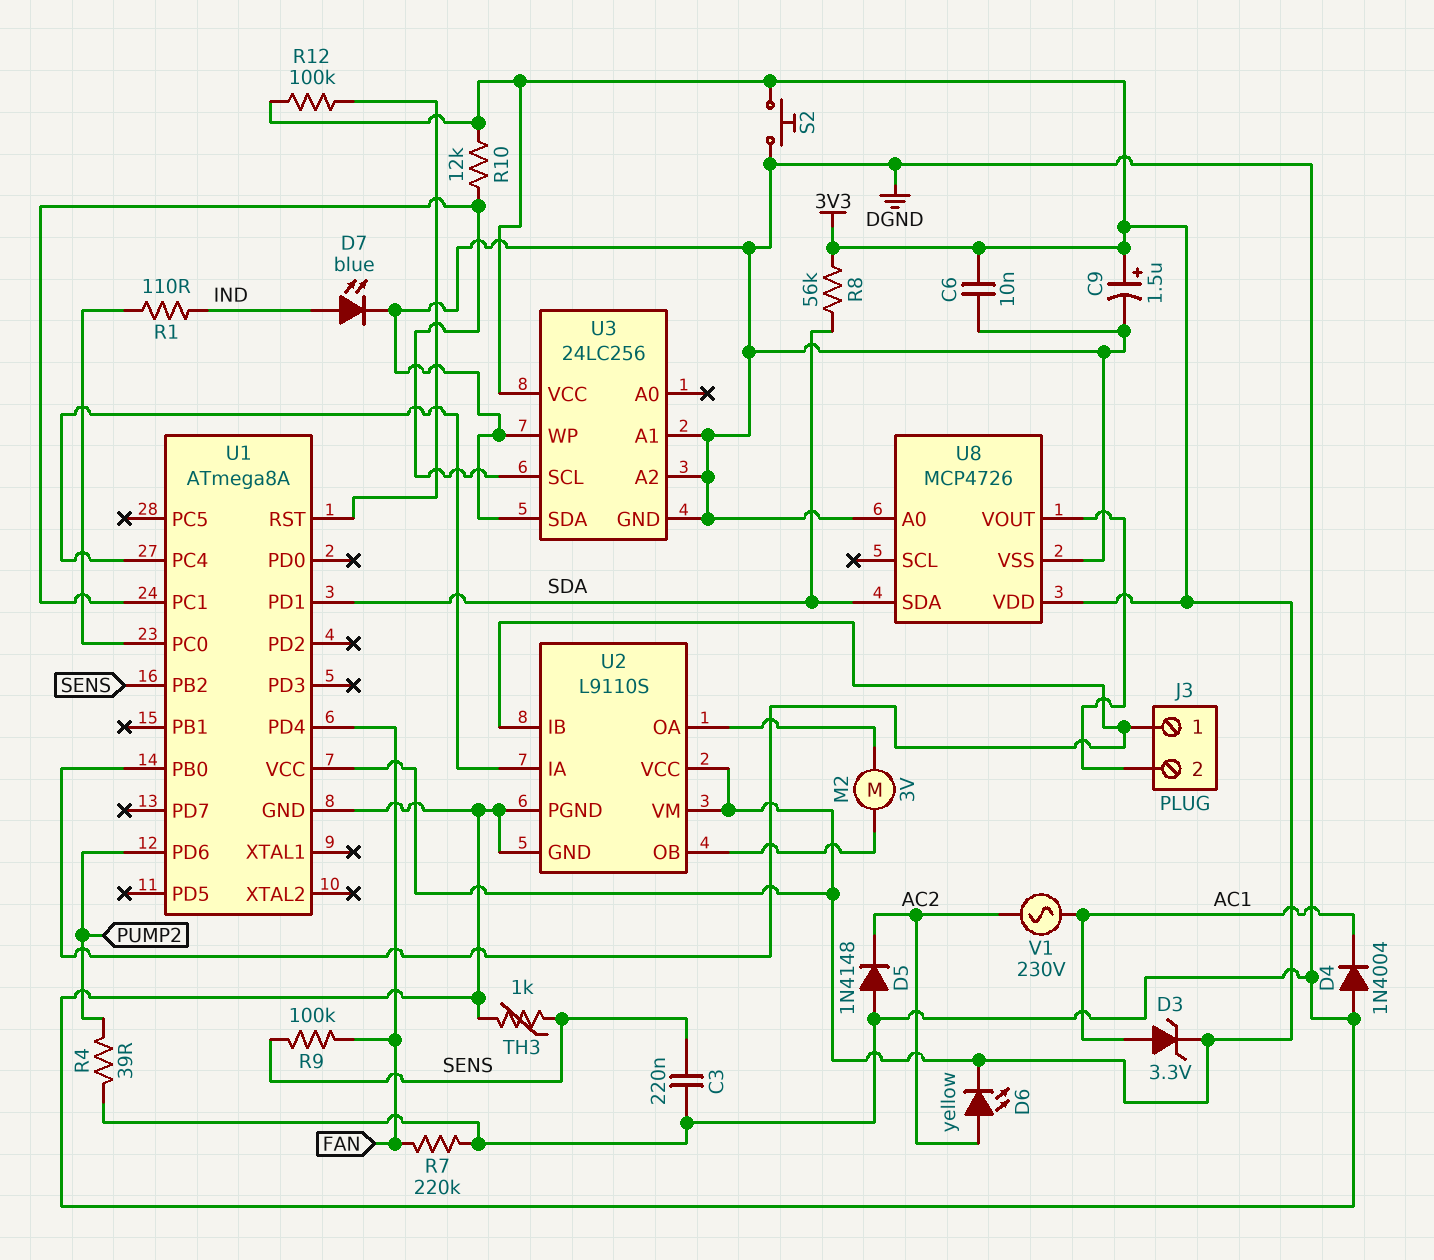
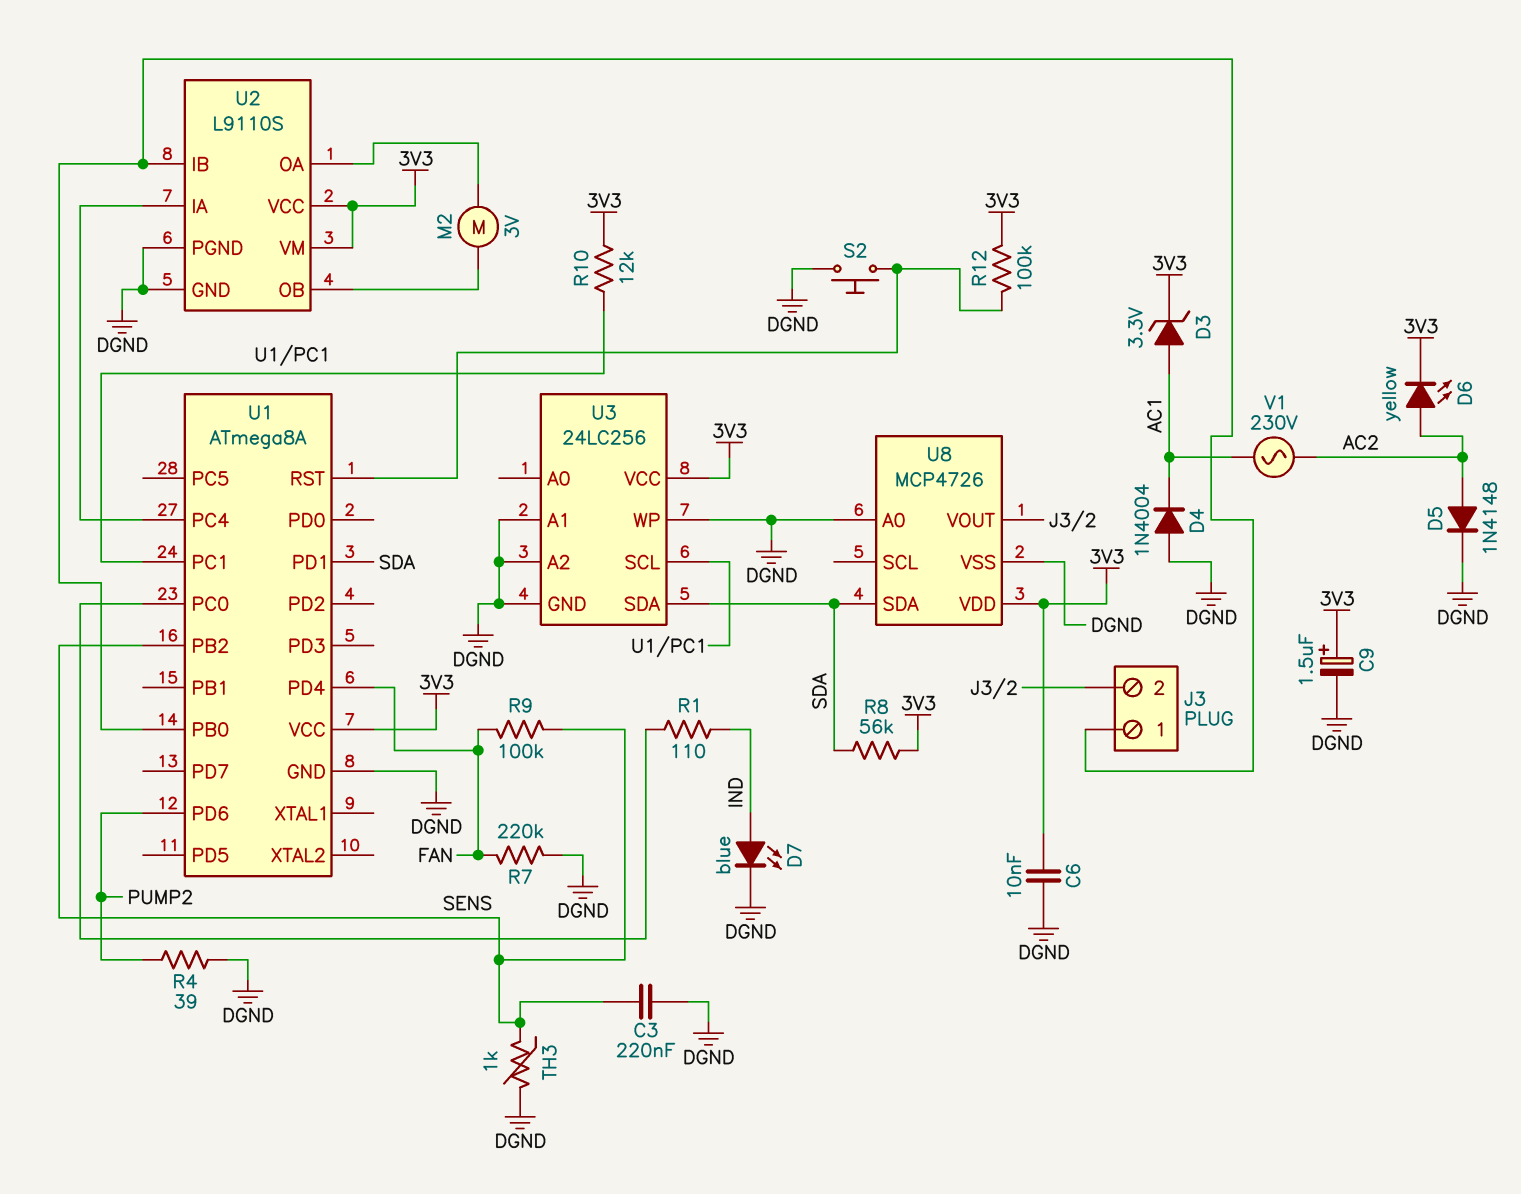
D5: diode 1N4148 (A DGND, K AC2) -> diode 1N4148 (A AC2, K DGND)
S2: button (3V3, DGND) -> button (DGND, U1/RST)
U3 pin SDA: DGND -> SDA

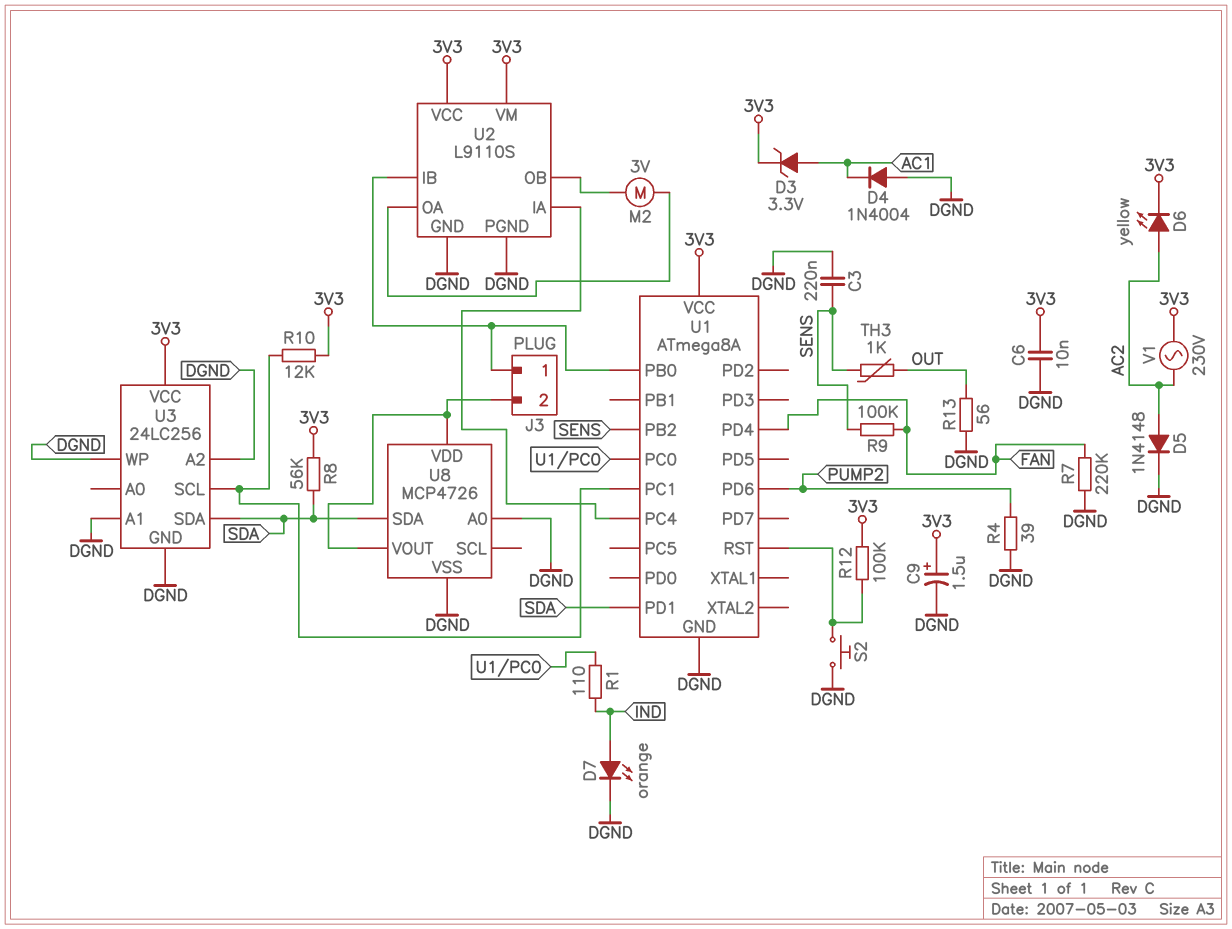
D7: LED blue (A IND, K DGND) -> LED orange (A IND, K DGND)
R13: none -> 56 (DGND, OUT)
TH3: 1k (DGND, SENS) -> 1k (OUT, SENS)
U8 pin VDD: 3V3 -> J3/2
V1: AC 230V (AC1, AC2) -> AC 230V (3V3, AC2)

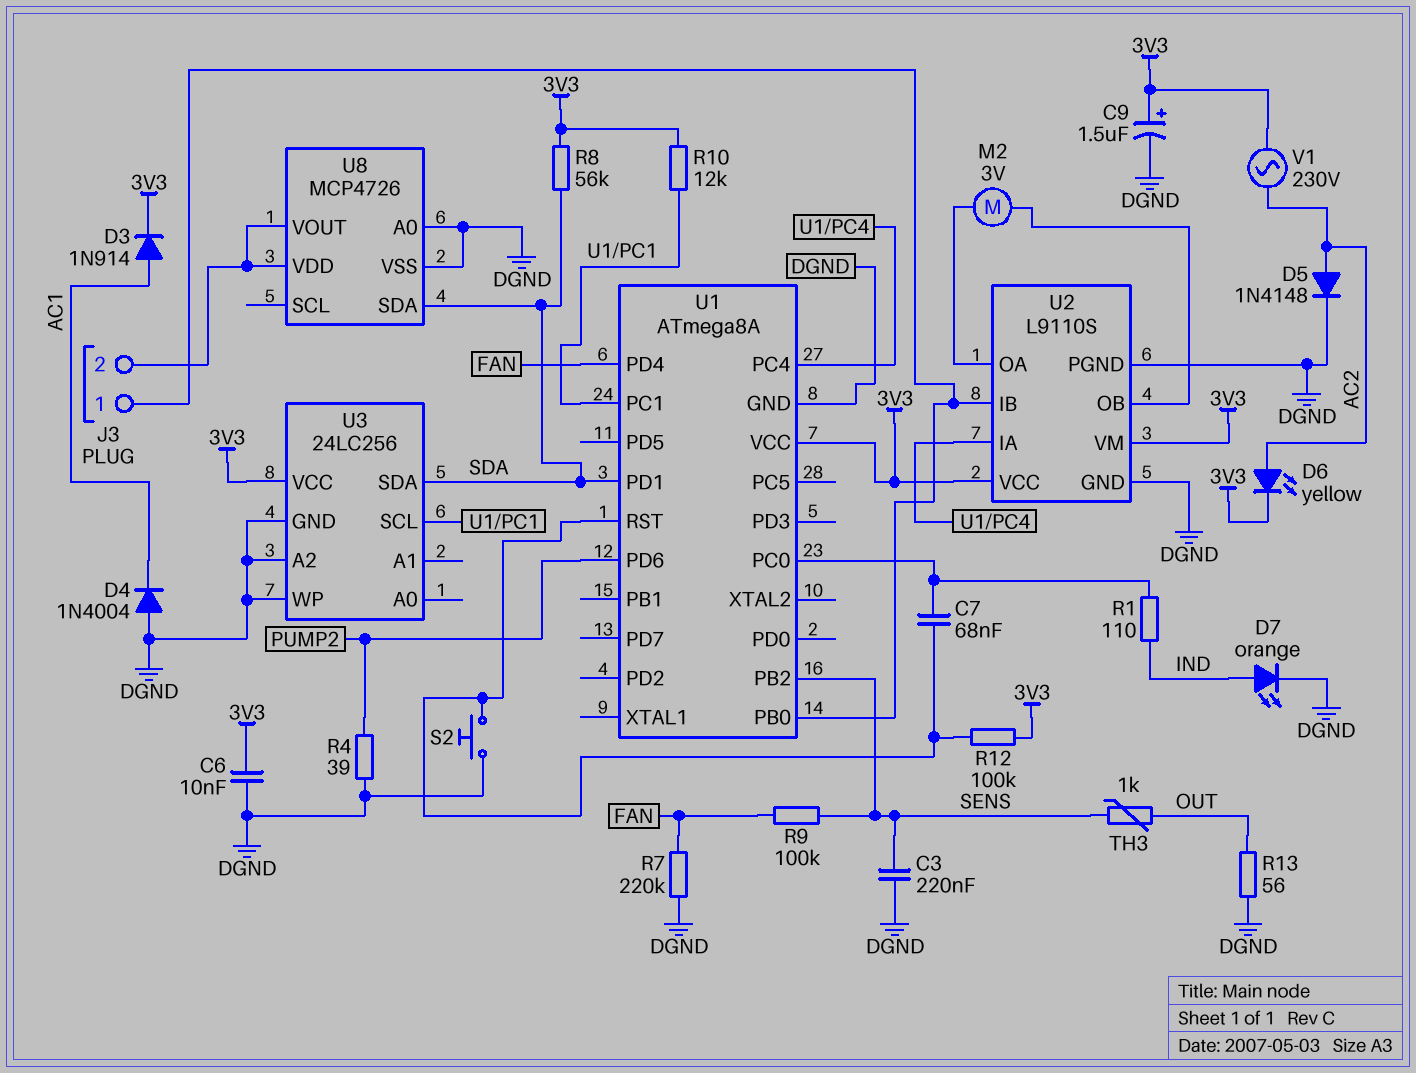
C7: none -> 68nF (U1/PC0, U1/RST)
D3: zener 3.3V (A AC1, K 3V3) -> diode 1N914 (A AC1, K 3V3)
U3 pin A1: DGND -> none

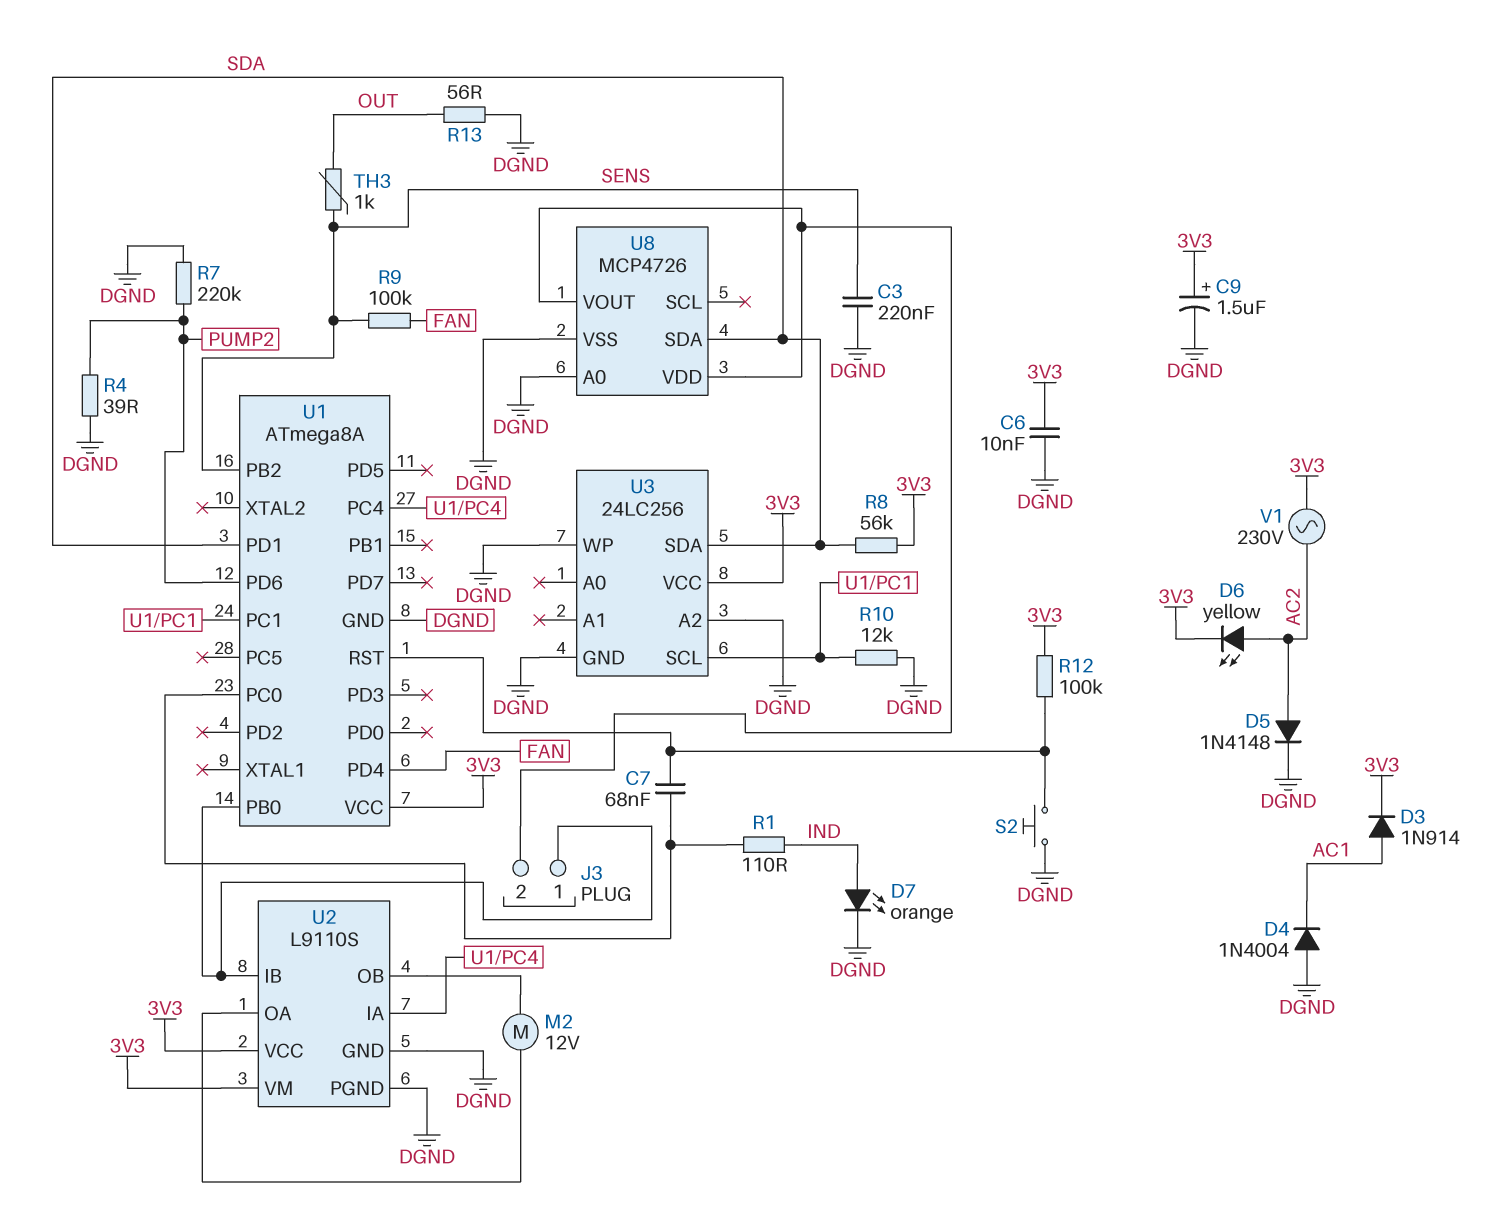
M2: motor 3V (U2/OA, U2/OB) -> motor 12V (U2/OA, U2/OB)
R7: 220k (DGND, FAN) -> 220k (DGND, PUMP2)
R10: 12k (3V3, U1/PC1) -> 12k (DGND, U1/PC1)

